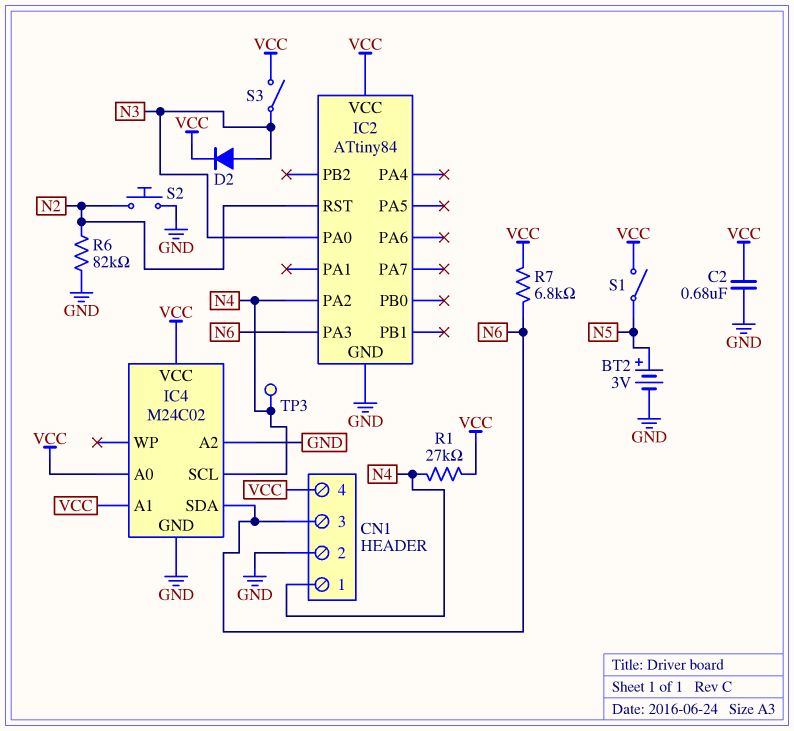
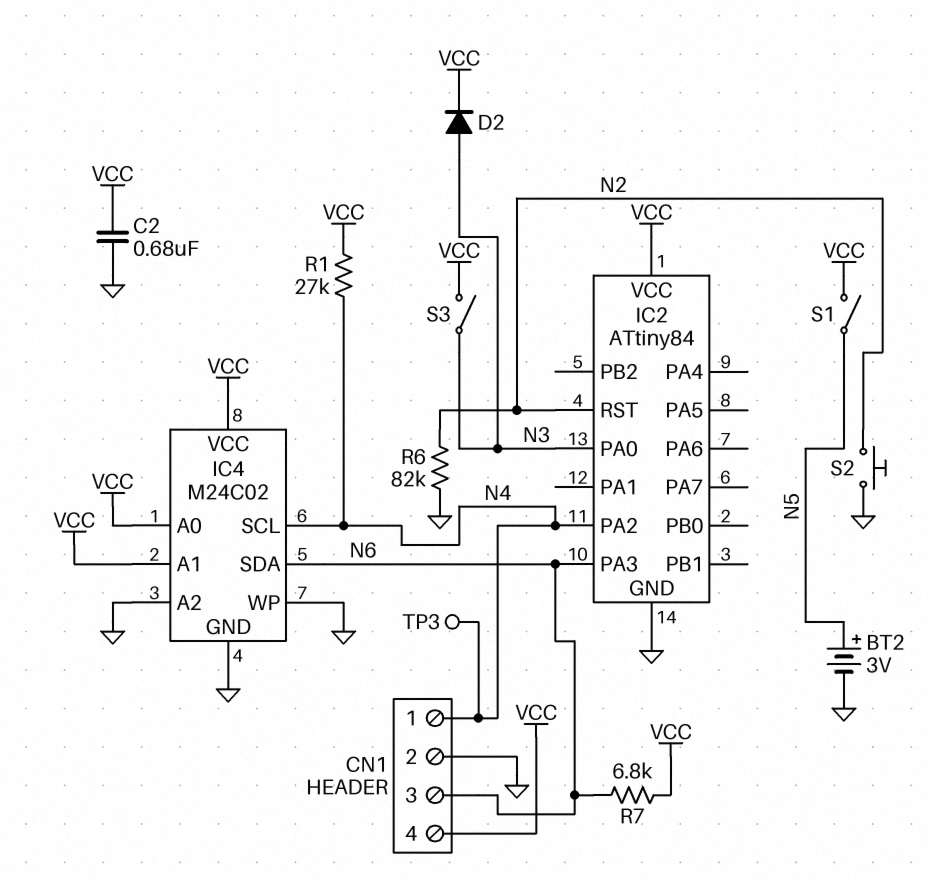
IC4 pin WP: none -> GND

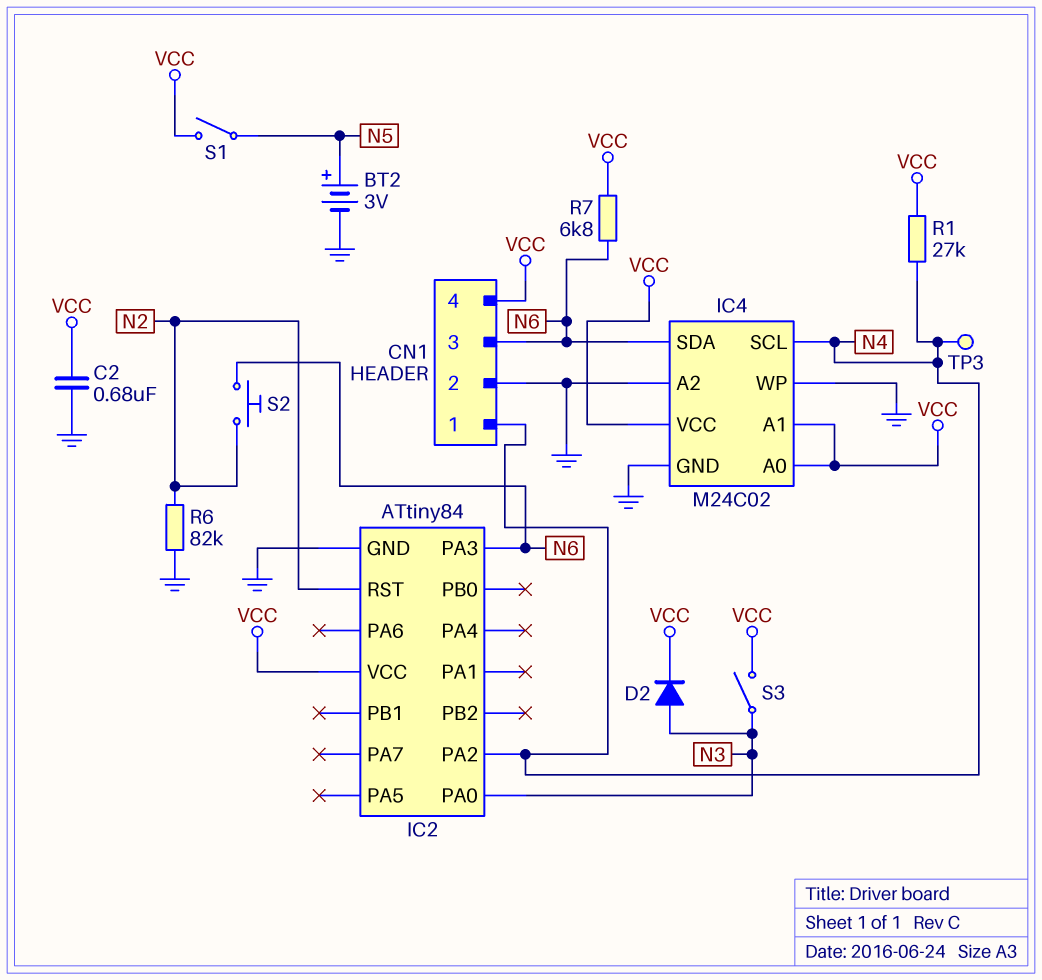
S2: button (GND, N2) -> button (N2, N6)

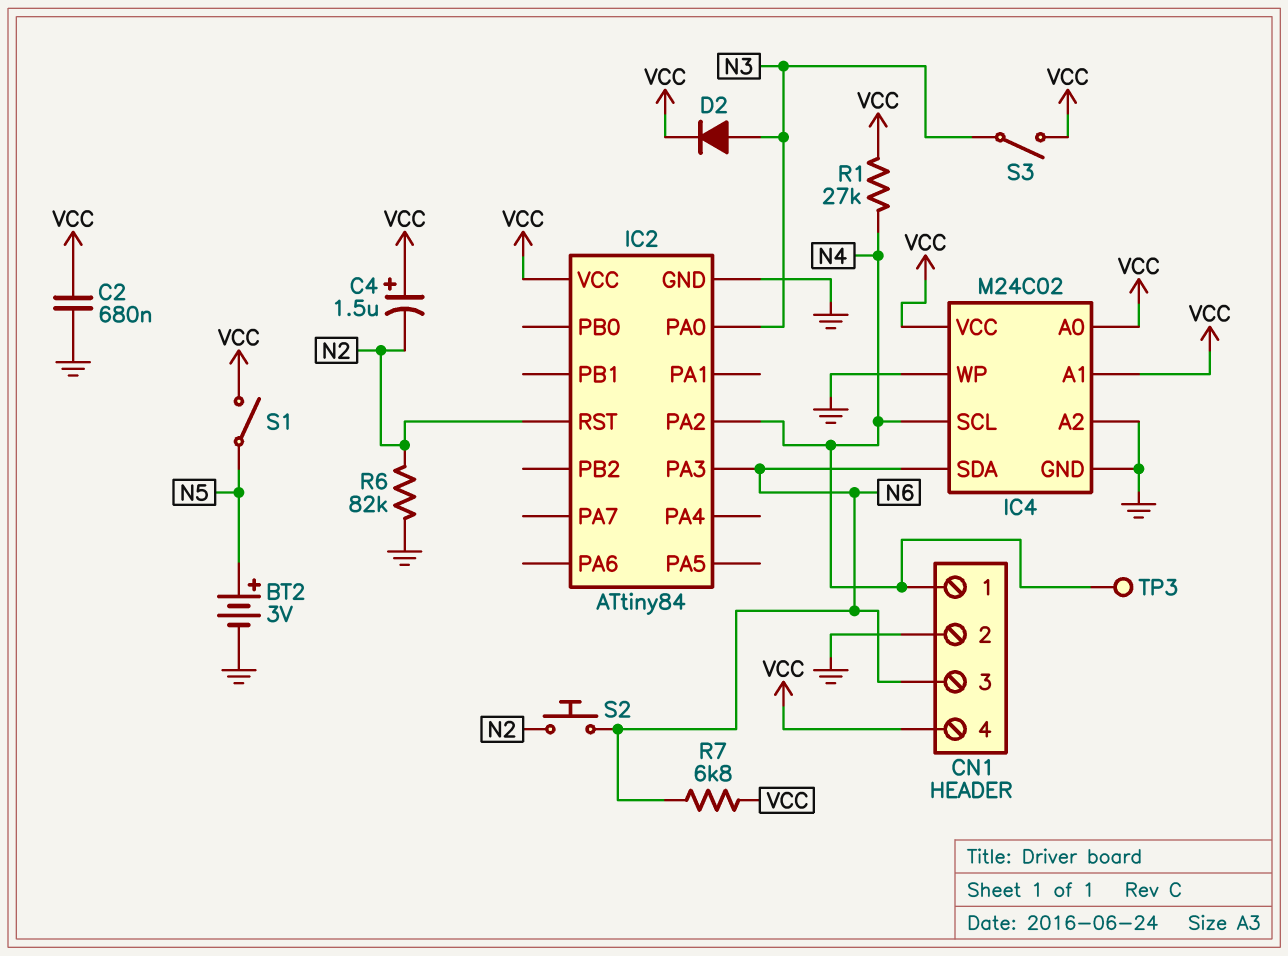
C4: none -> 1.5uF (plus VCC, minus N2)

